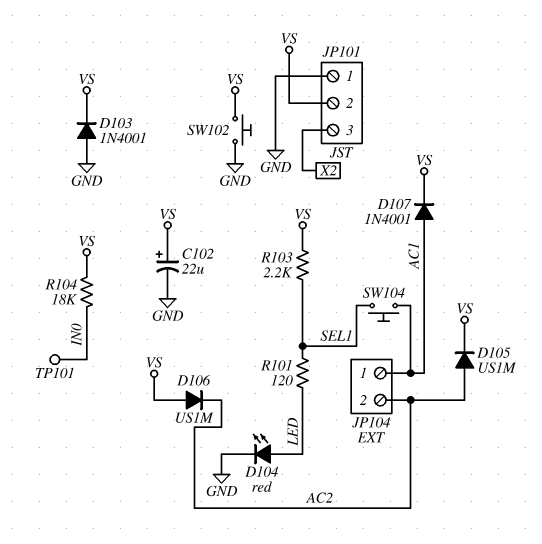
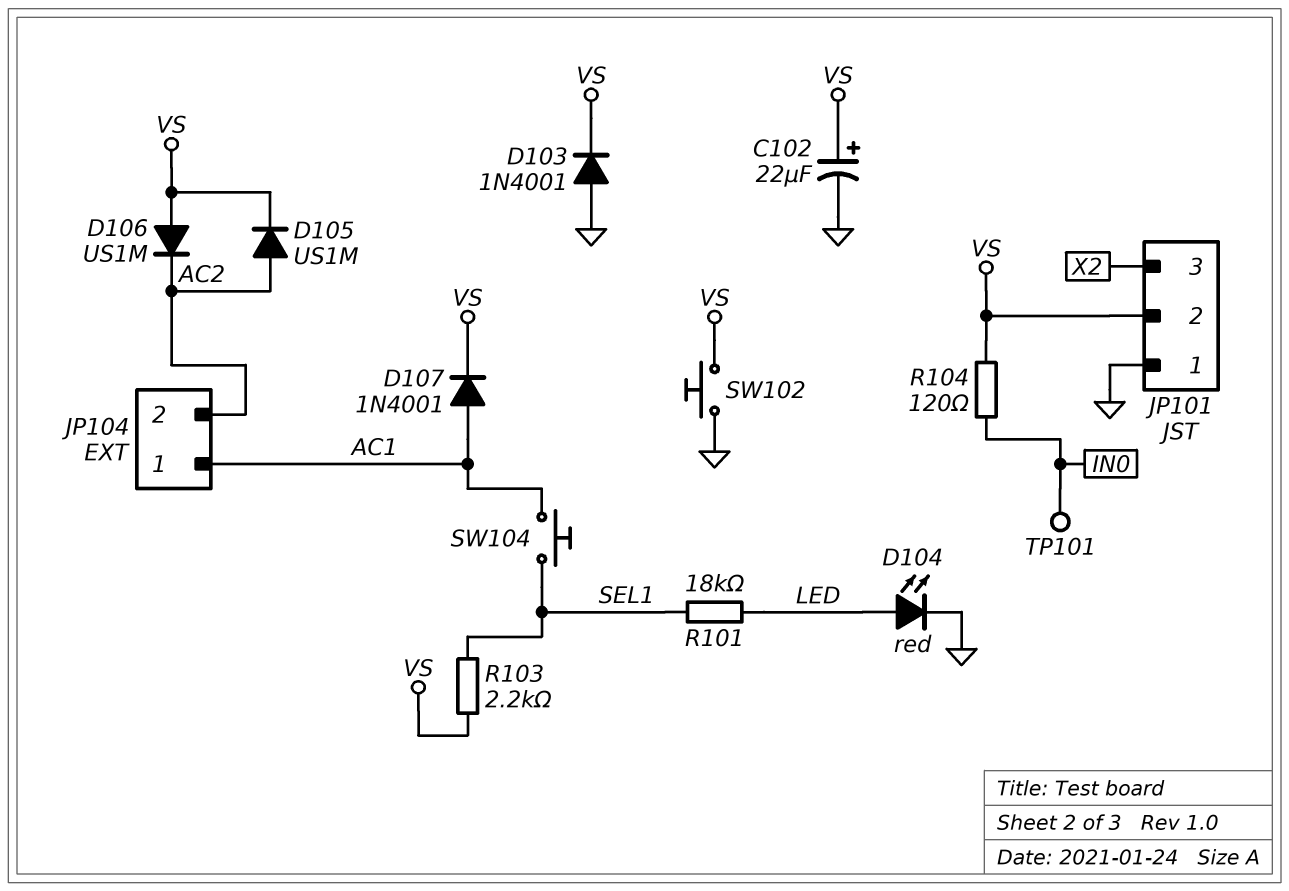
R101: 120 (LED, SEL1) -> 18k (LED, SEL1)
R104: 18k (IN0, VS) -> 120 (IN0, VS)

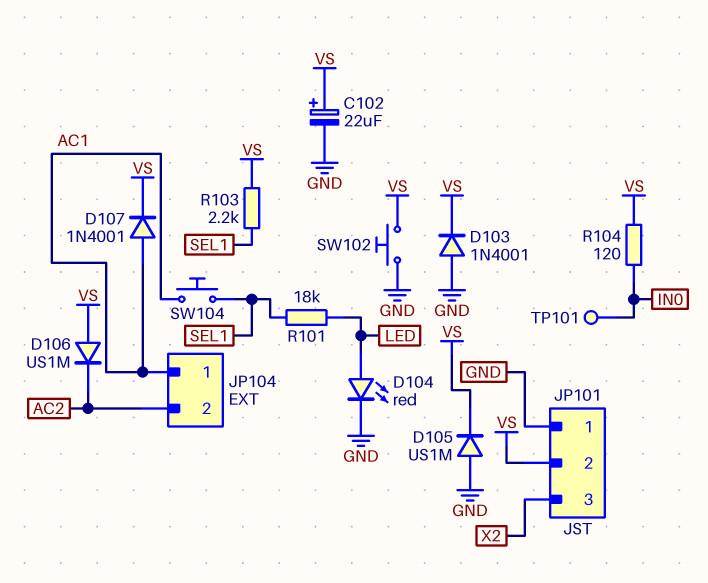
D105: diode US1M (A AC2, K VS) -> diode US1M (A GND, K VS)

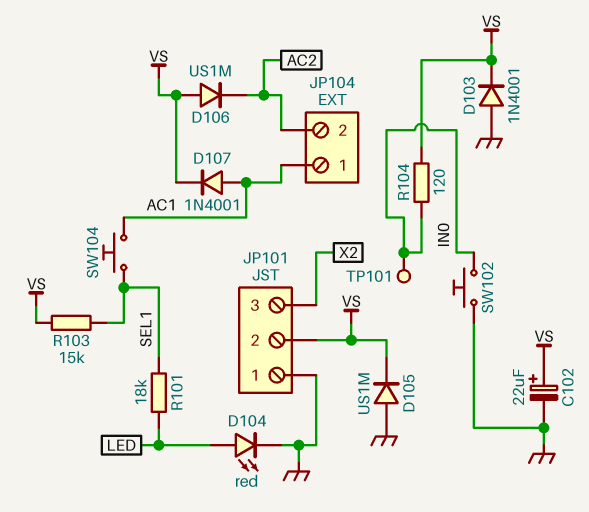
R103: 2.2k (SEL1, VS) -> 15k (SEL1, VS)
SW102: button (GND, VS) -> button (GND, IN0)

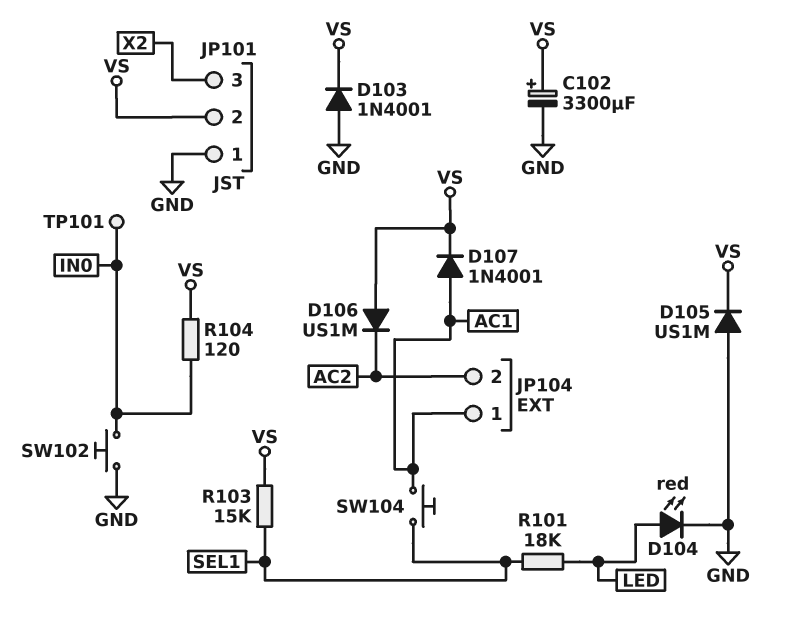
C102: 22uF (plus VS, minus GND) -> 3300uF (plus VS, minus GND)

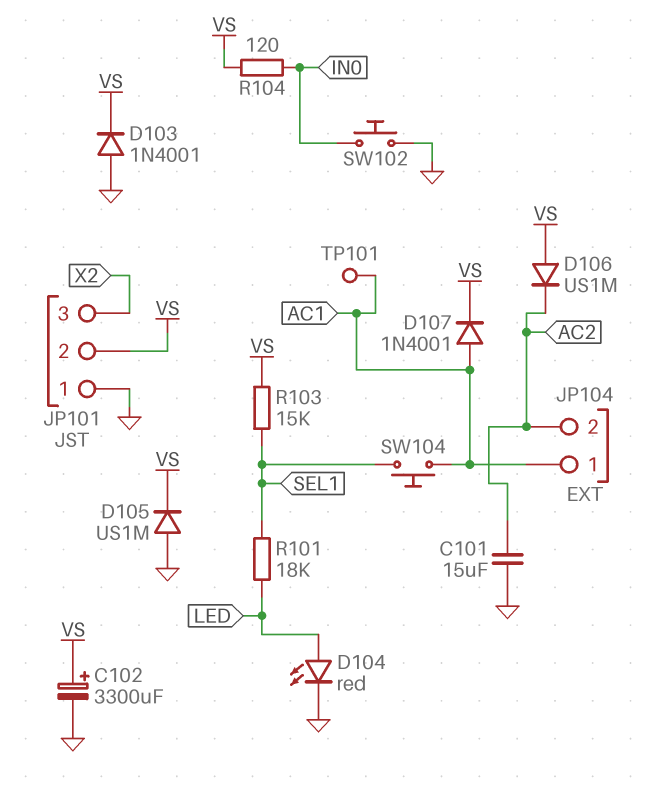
C101: none -> 15uF (AC2, GND)
TP101: test point (IN0) -> test point (AC1)

